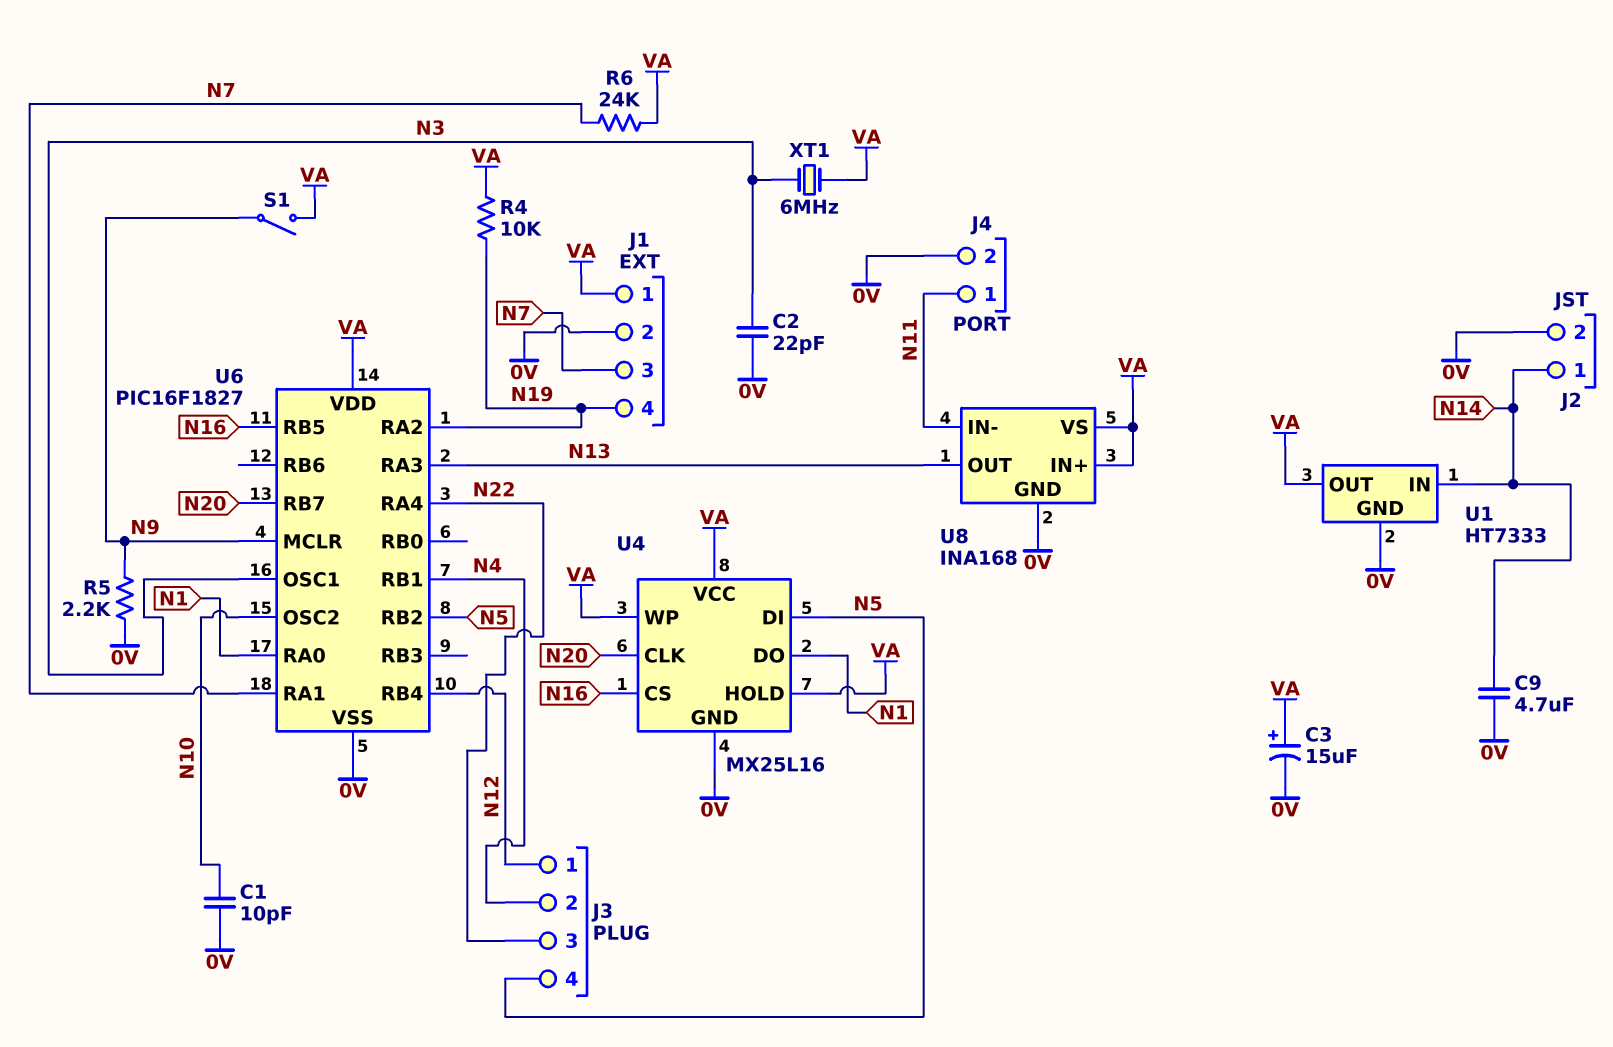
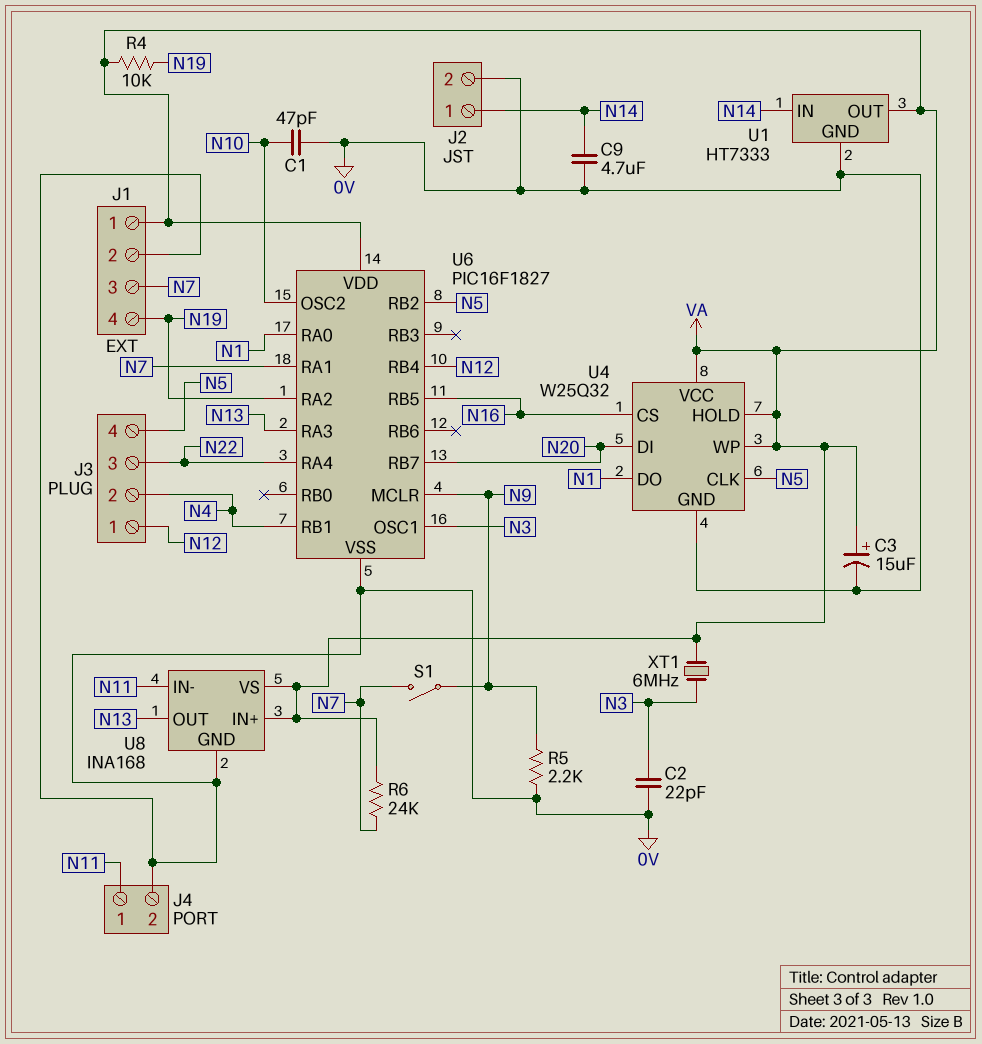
C1: 10pF (0V, N10) -> 47pF (0V, N10)
S1: switch (N9, VA) -> switch (N7, N9)
U4: MX25L16 -> W25Q32
U4 pin CLK: N20 -> N5
U4 pin DI: N5 -> N20

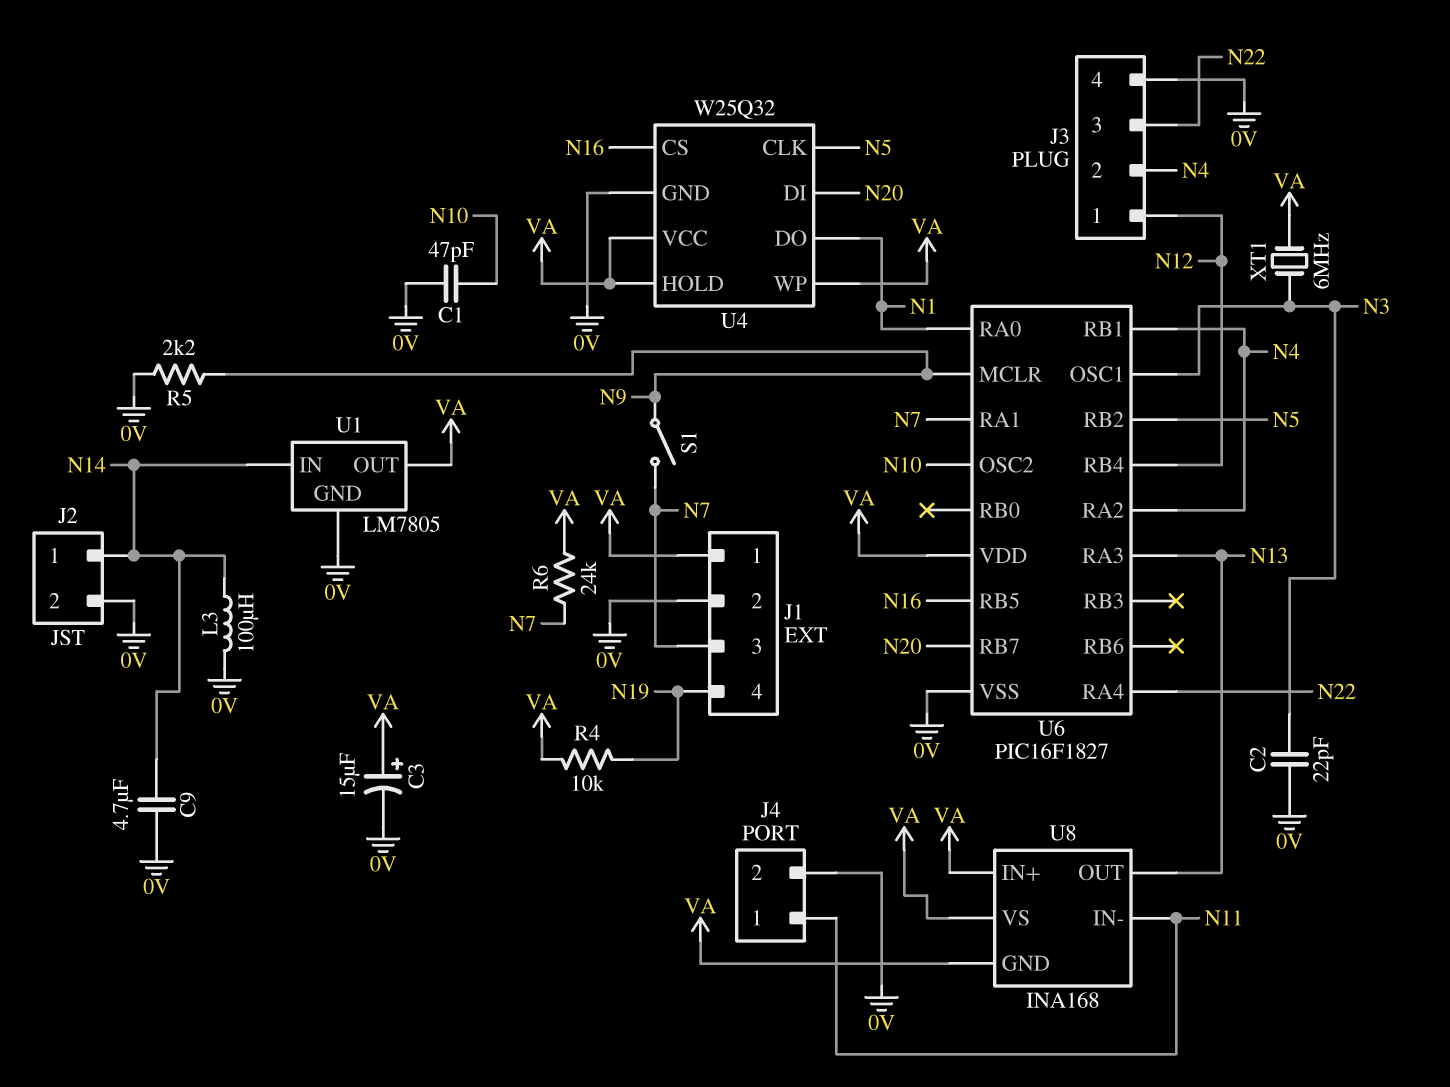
J3 pin 4: N5 -> 0V
L3: none -> 100uH (0V, N14)
U1: HT7333 -> LM7805
U6 pin RA2: N19 -> N4
U8 pin GND: 0V -> VA

